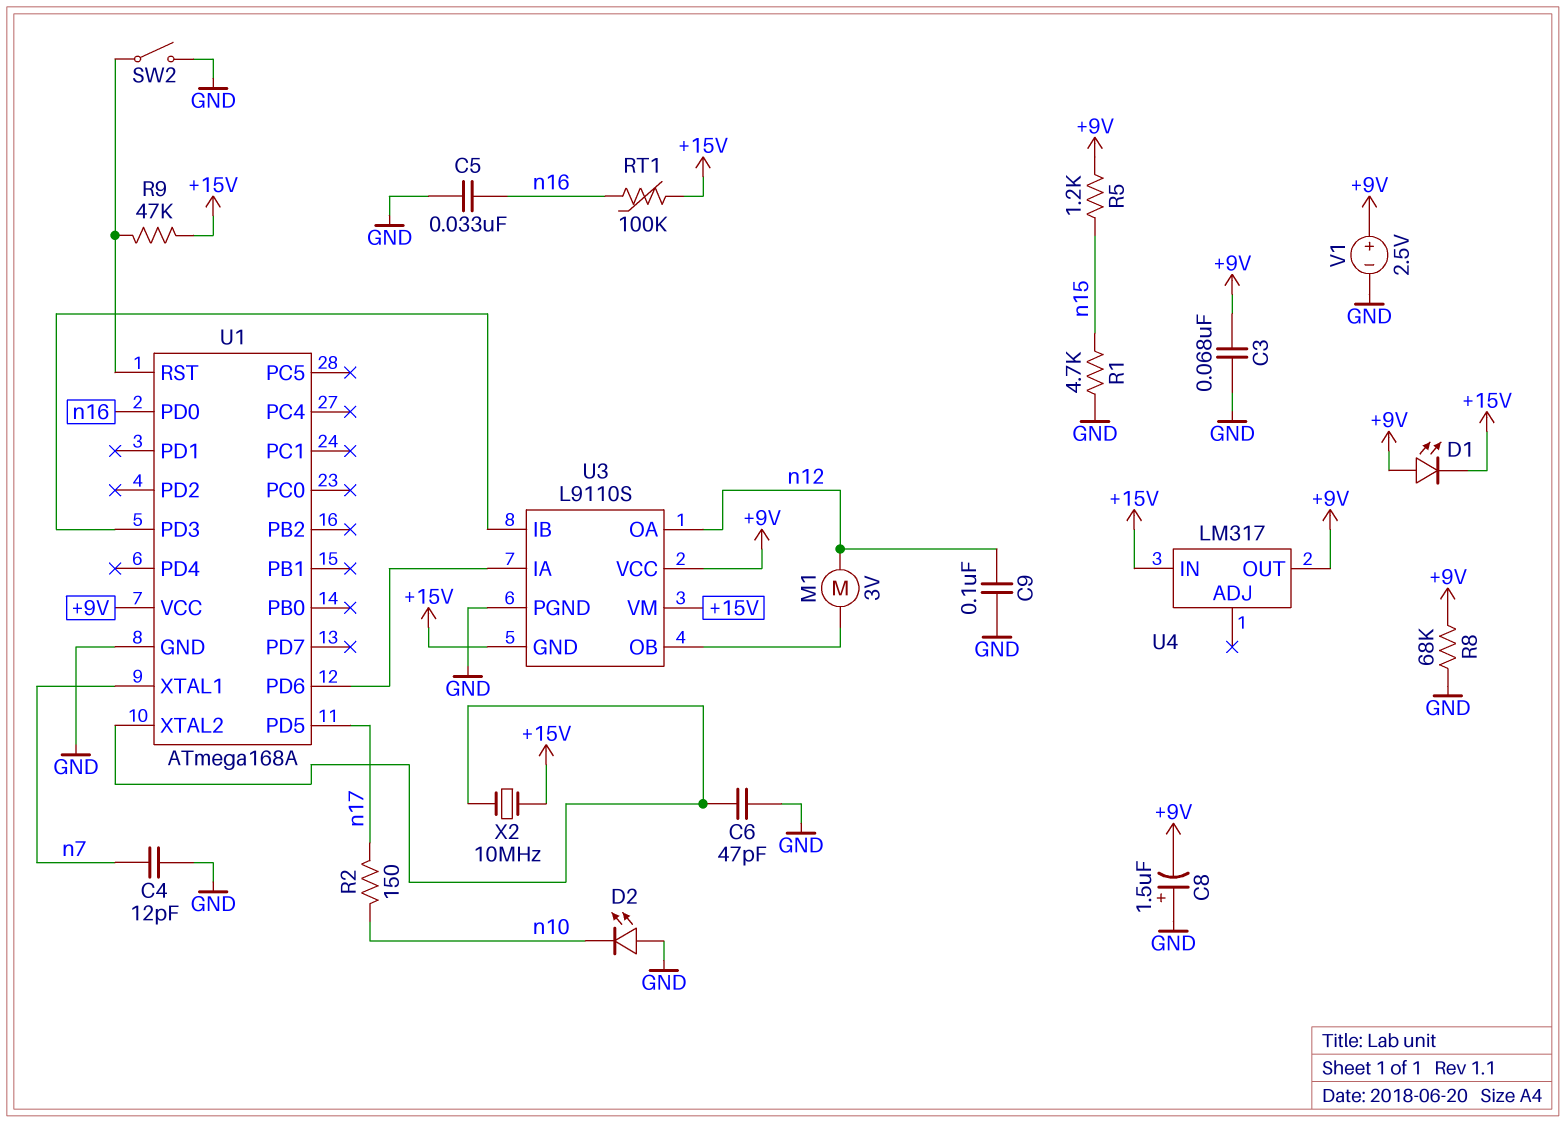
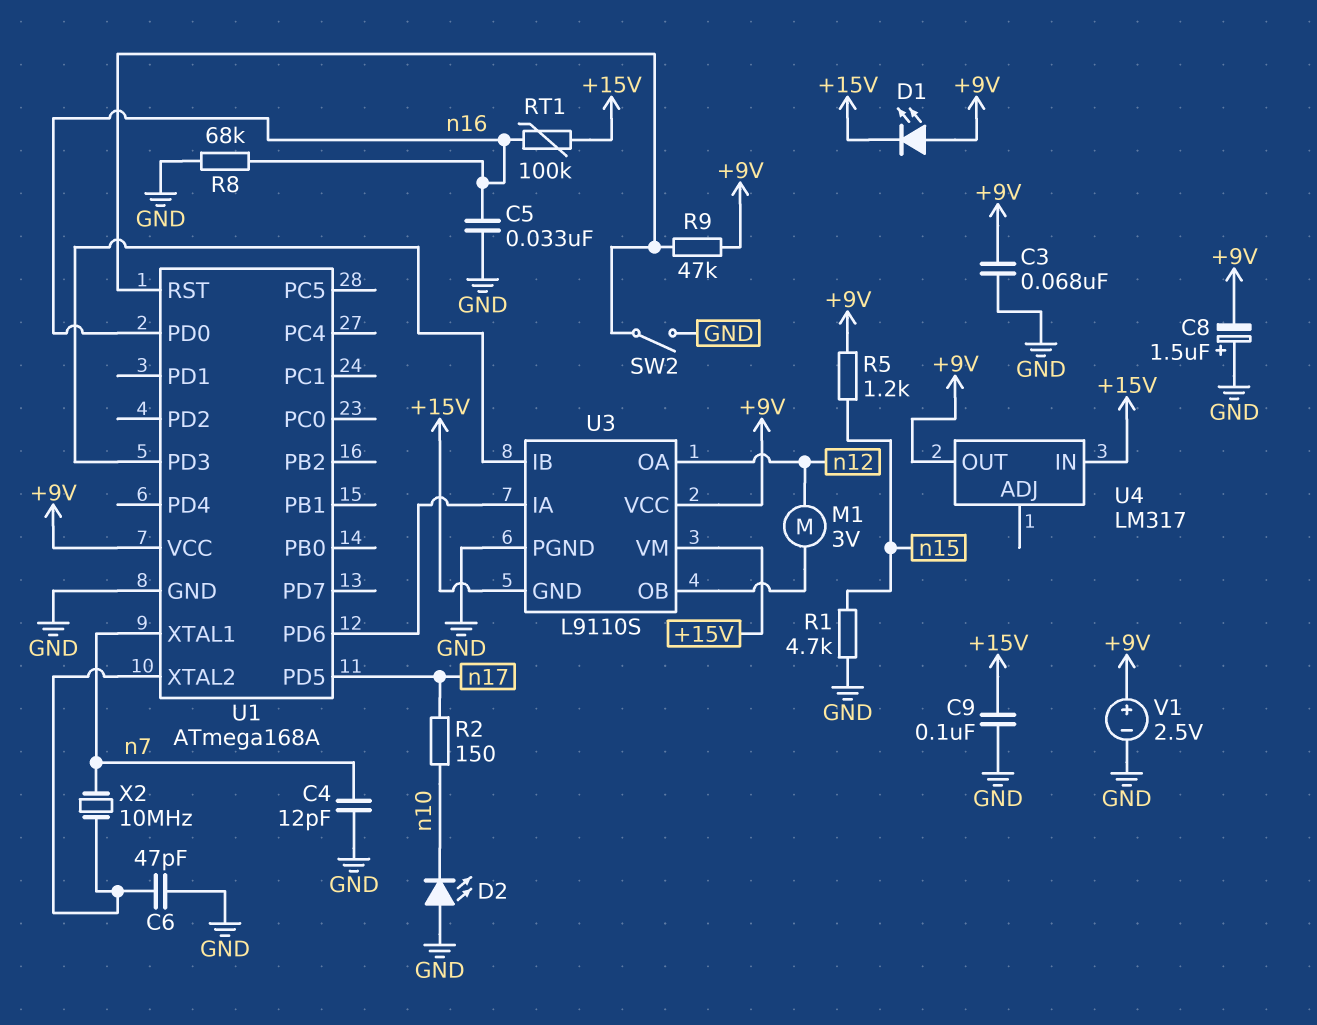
C9: 100nF (GND, n12) -> 100nF (+15V, GND)
R8: 68k (+9V, GND) -> 68k (GND, n16)
R9: 47k (+15V, U1/RST) -> 47k (+9V, U1/RST)
X2: 10MHz (+15V, U1/XTAL2) -> 10MHz (U1/XTAL2, n7)

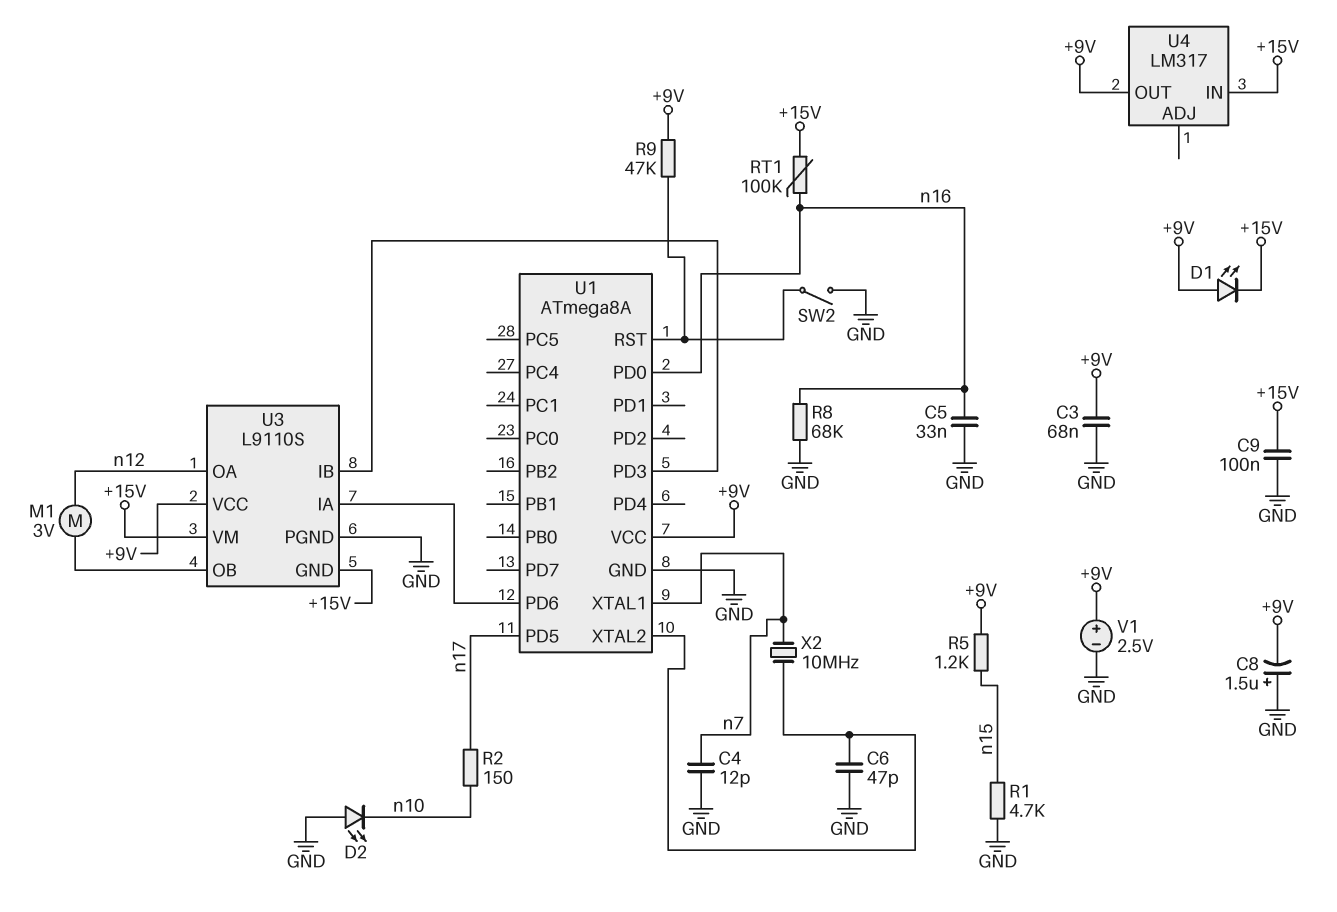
U1: ATmega168A -> ATmega8A

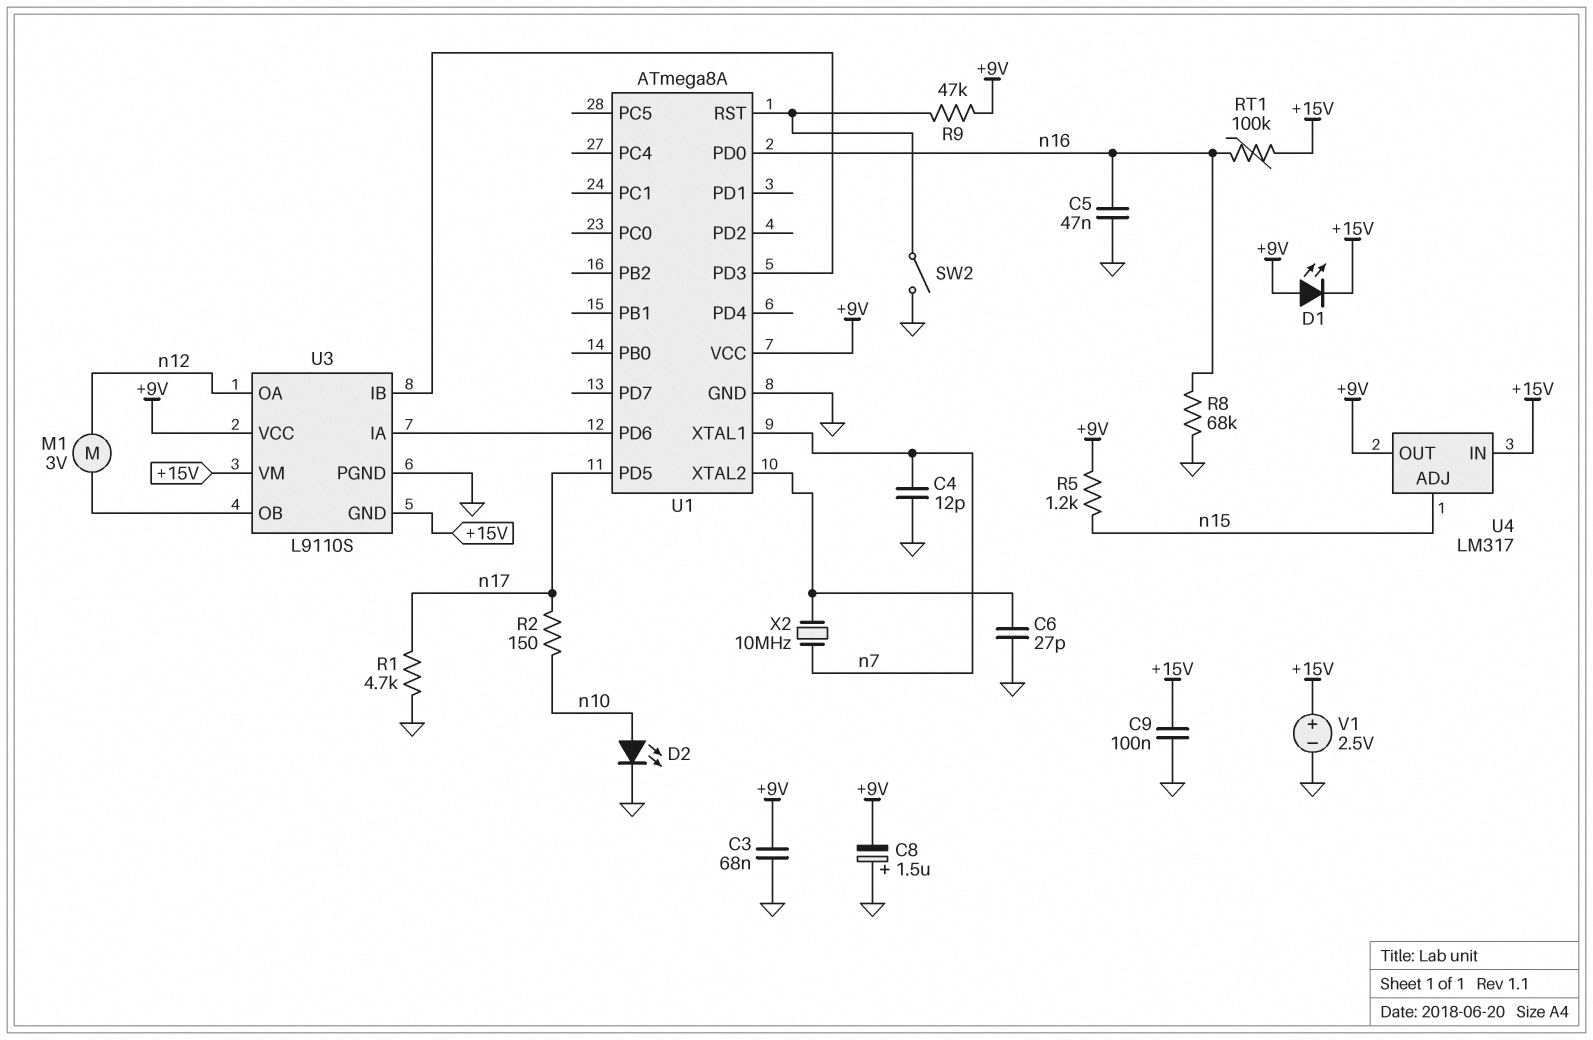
C5: 33nF (GND, n16) -> 47nF (GND, n16)
C6: 47pF (GND, U1/XTAL2) -> 27pF (GND, U1/XTAL2)
D2: LED (A GND, K n10) -> LED (A n10, K GND)
R1: 4.7k (GND, n15) -> 4.7k (GND, n17)
U4 pin ADJ: none -> n15
V1: 2.5V (plus +9V, minus GND) -> 2.5V (plus +15V, minus GND)

